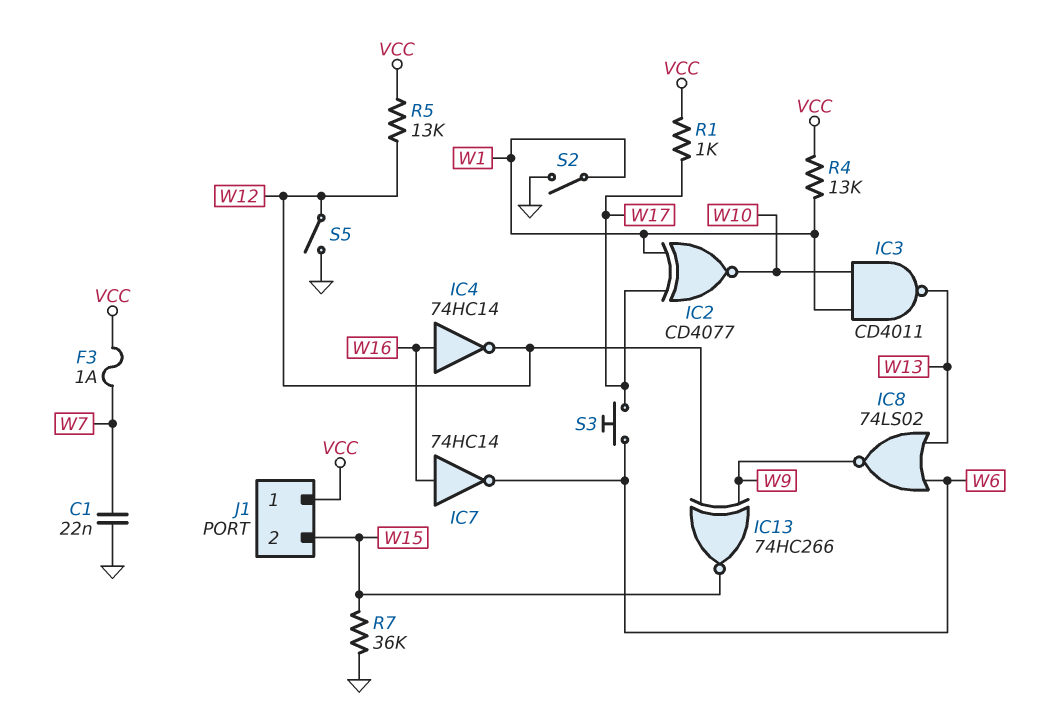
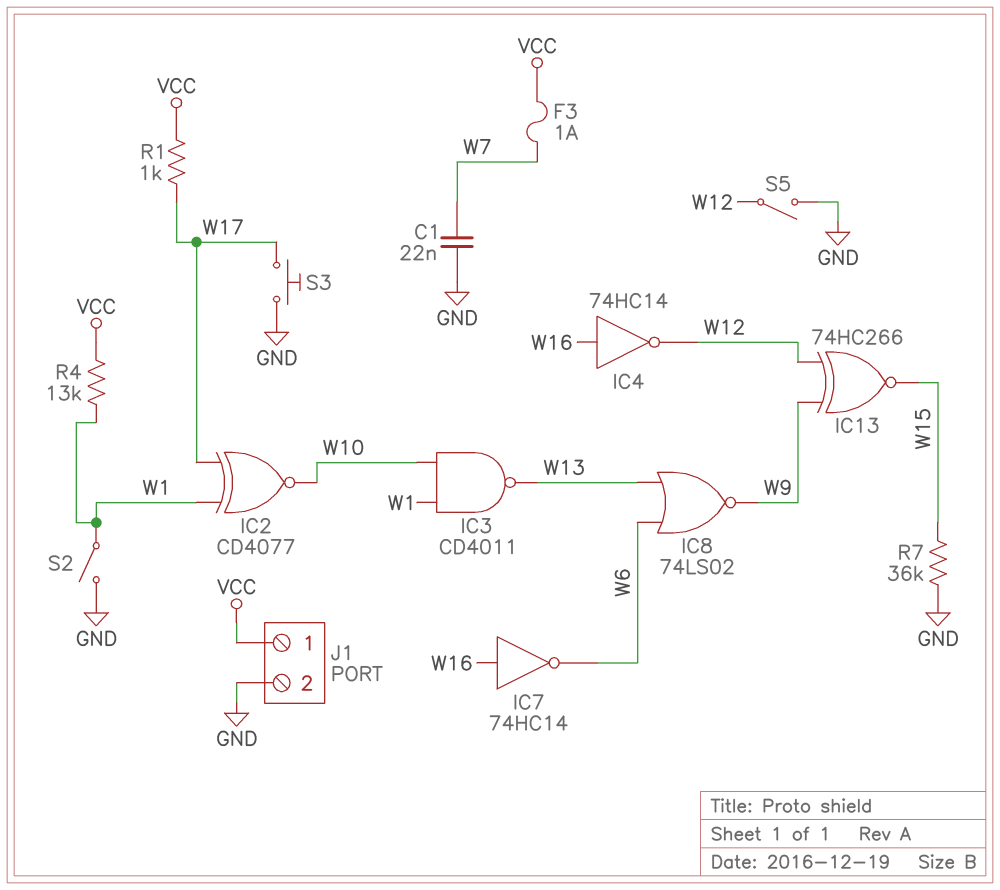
J1 pin 2: W15 -> GND
R5: 13k (VCC, W12) -> none
S3: button (W6, W17) -> button (GND, W17)

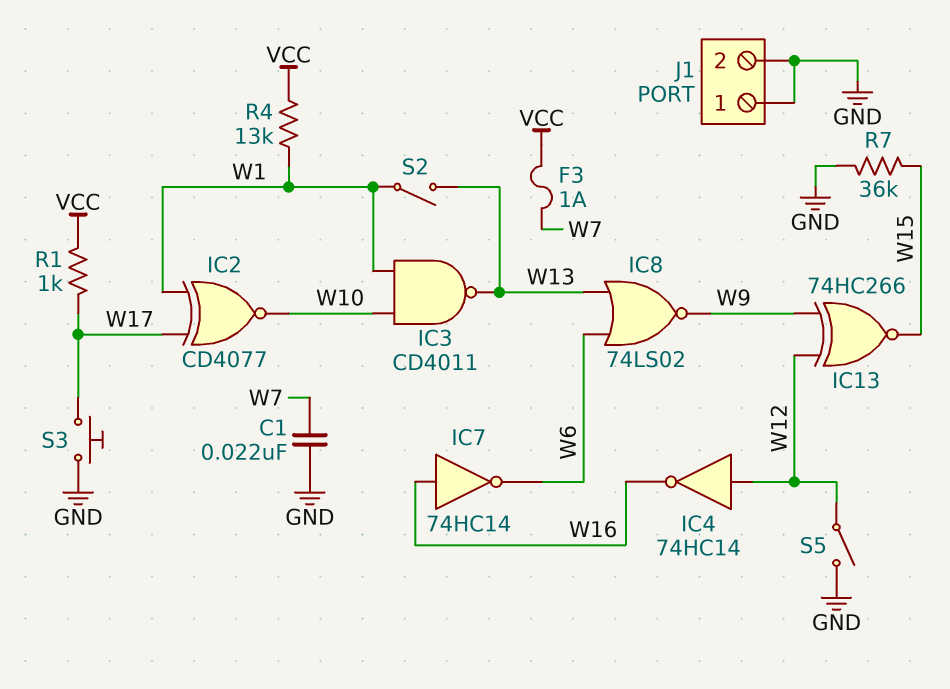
IC4: NOT 74HC14 (in W16, out W12) -> NOT 74HC14 (in W12, out W16)
J1 pin 1: VCC -> GND
S2: switch (GND, W1) -> switch (W1, W13)

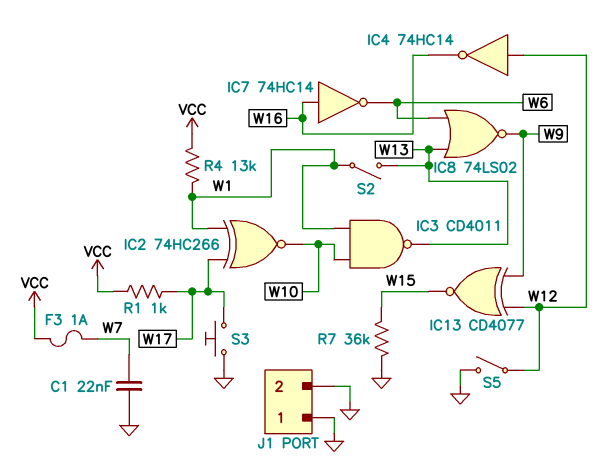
IC2: XNOR CD4077 (in W1, in W17, out W10) -> XNOR 74HC266 (in W1, in W17, out W10)
IC13: XNOR 74HC266 (in W9, in W12, out W15) -> XNOR CD4077 (in W9, in W12, out W15)

